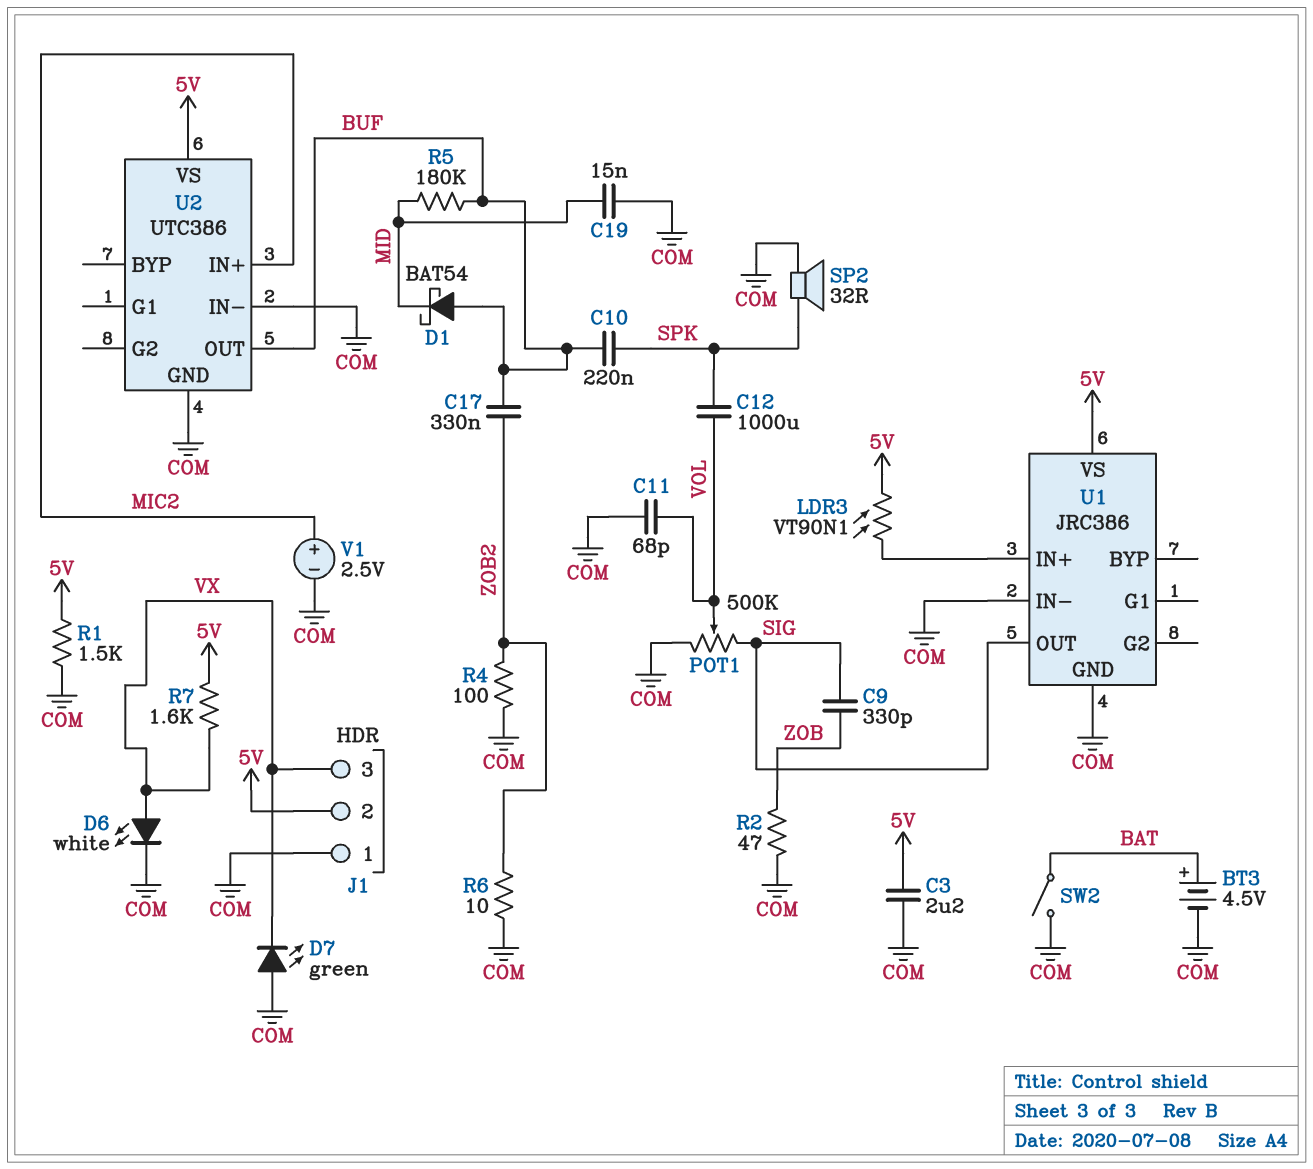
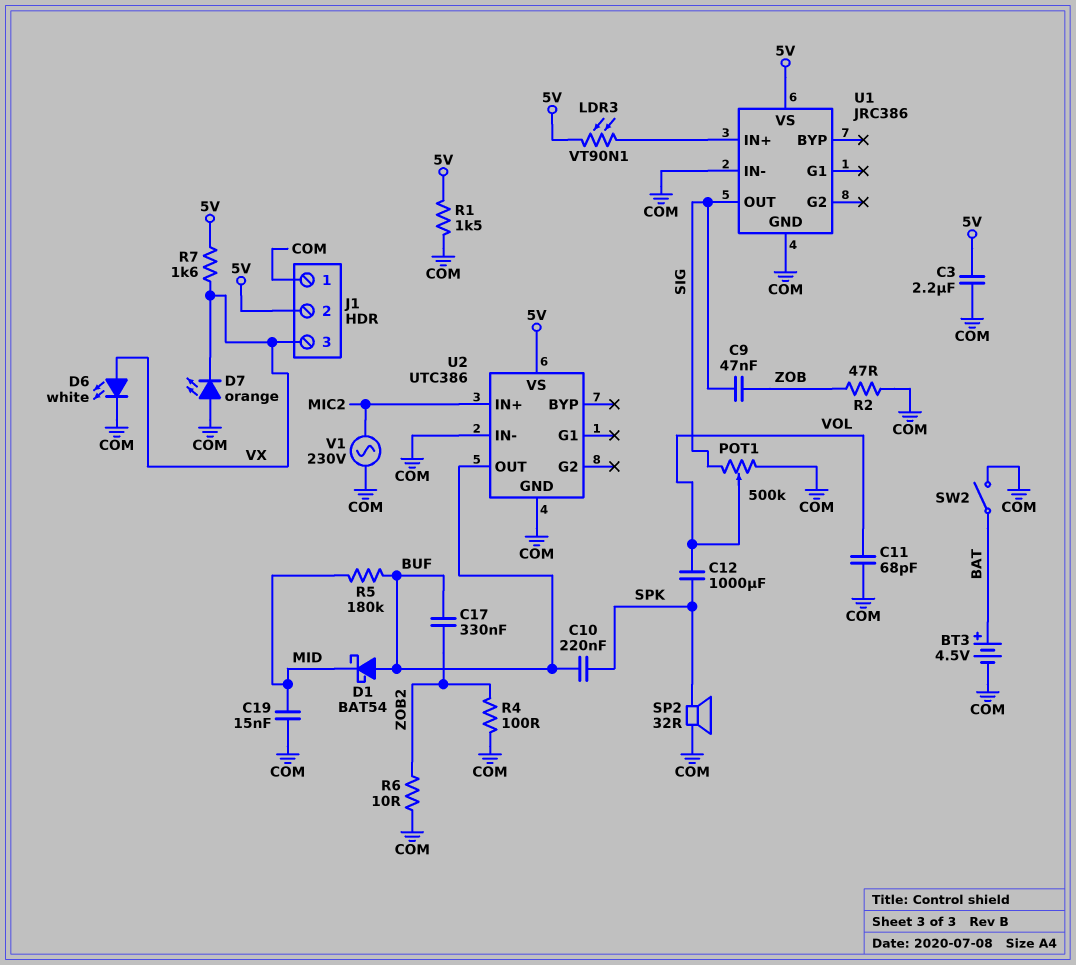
C9: 330pF (SIG, ZOB) -> 47nF (SIG, ZOB)
D7: LED green (A COM, K VX) -> LED orange (A COM, K VX)
V1: 2.5V (plus MIC2, minus COM) -> AC 230V (COM, MIC2)

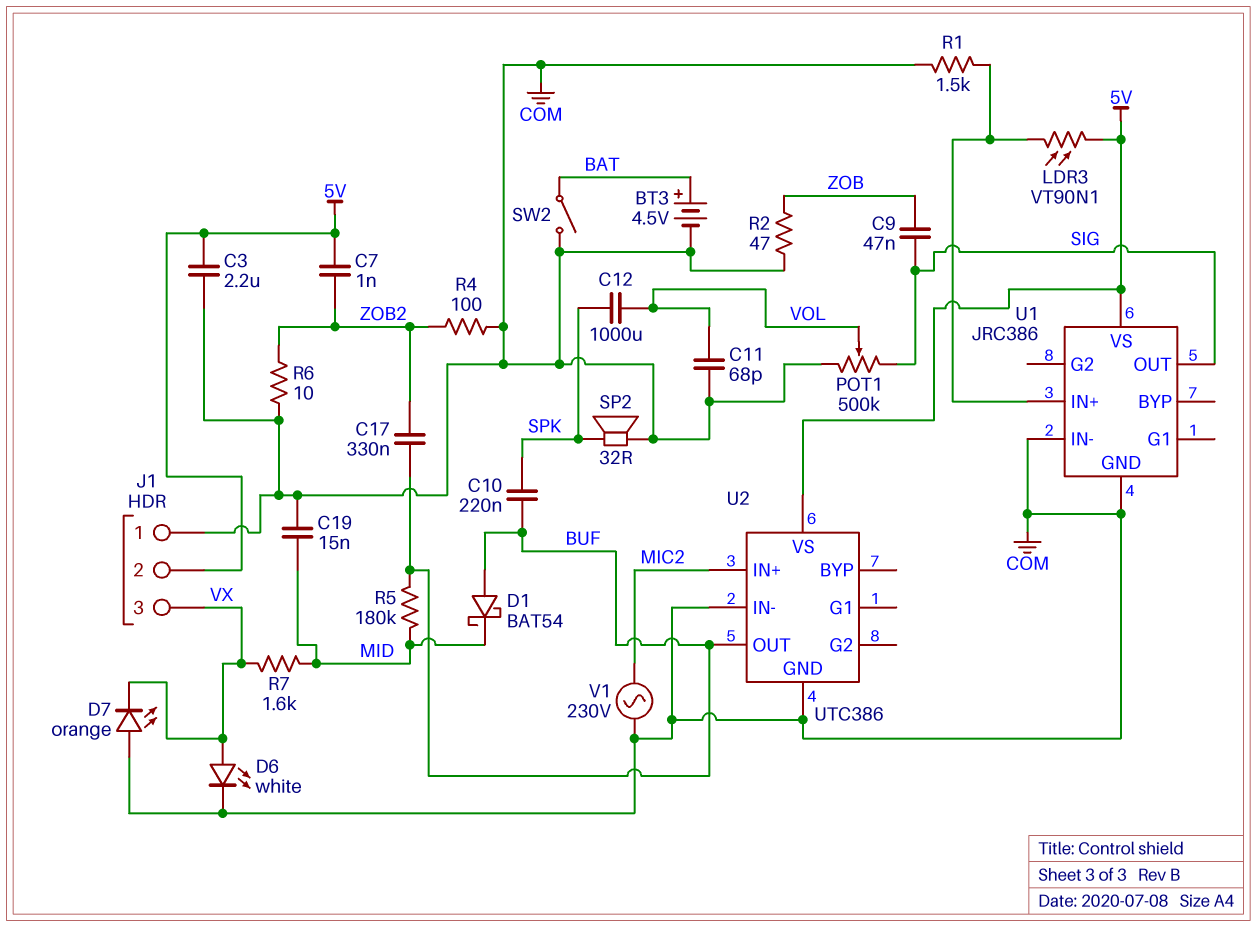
C7: none -> 1nF (5V, ZOB2)
R1: 1.5k (5V, COM) -> 1.5k (COM, U1/IN+)
R7: 1.6k (5V, VX) -> 1.6k (MID, VX)

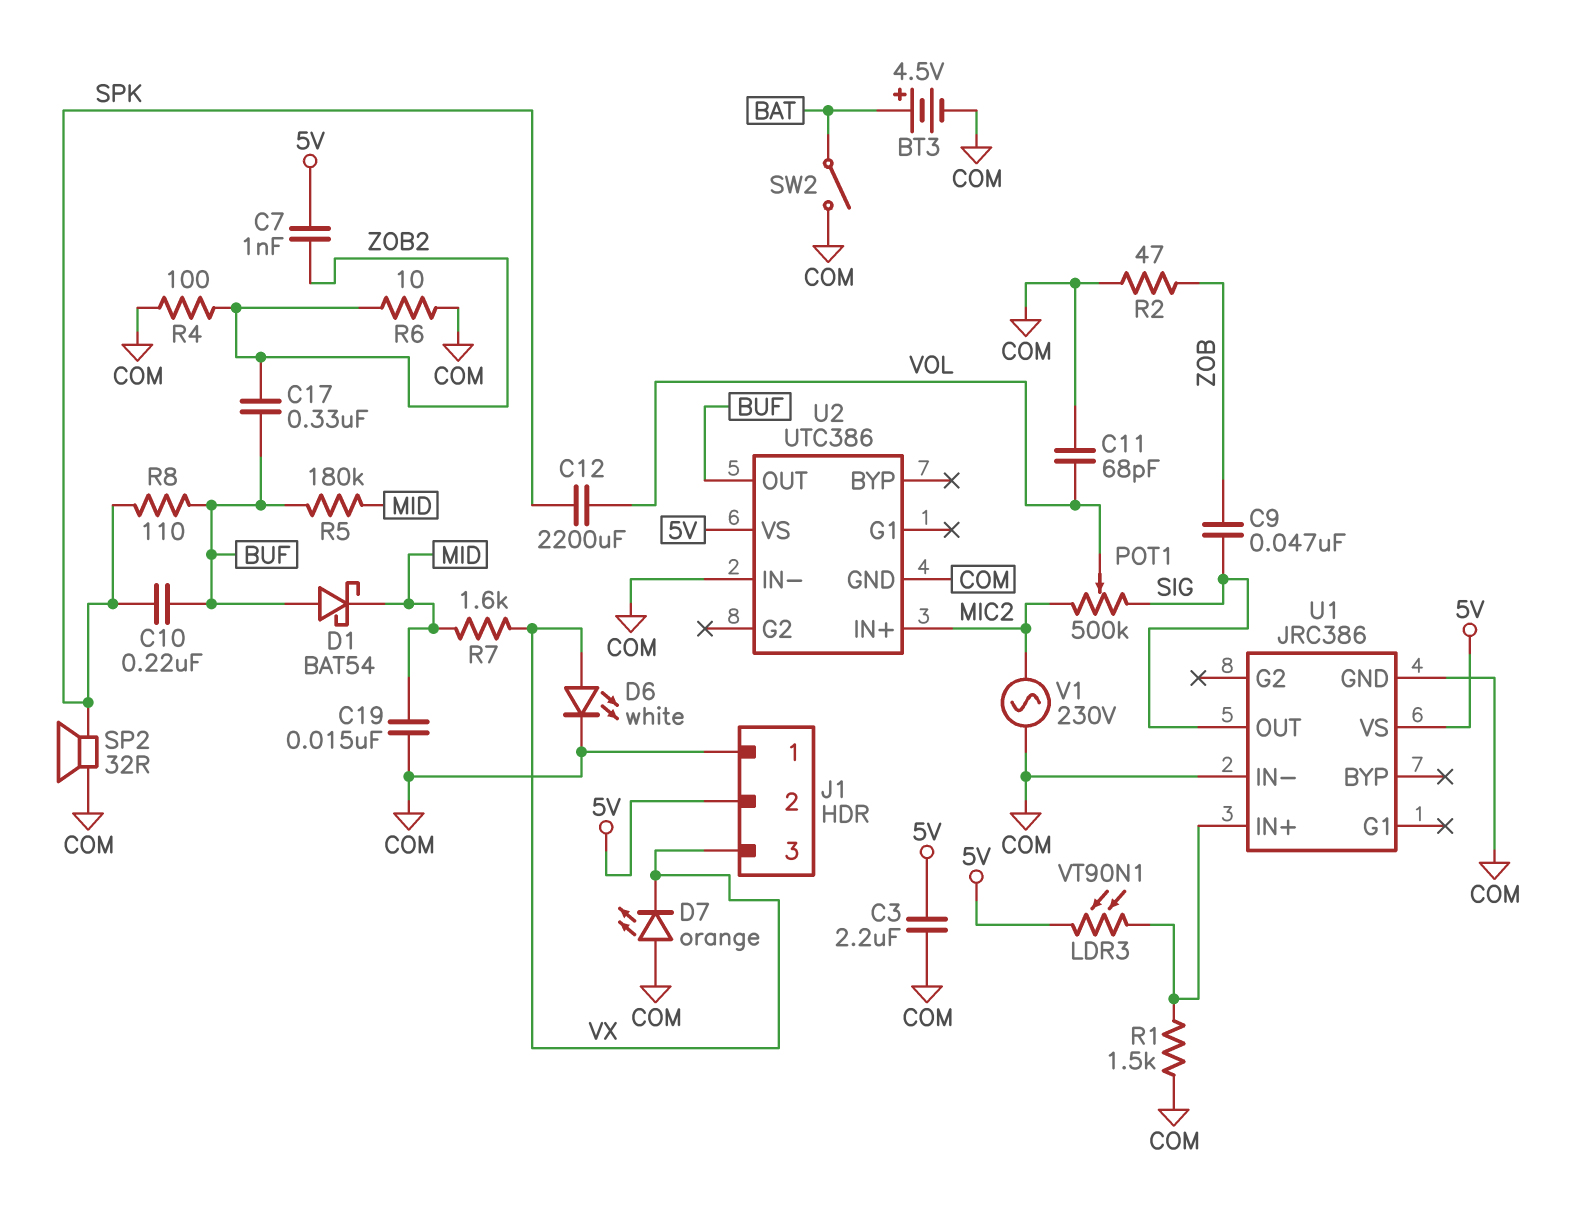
C12: 1000uF (SPK, VOL) -> 2200uF (SPK, VOL)
POT1: 500k (COM, SIG, wiper VOL) -> 500k (MIC2, SIG, wiper VOL)
R8: none -> 110 (BUF, SPK)

